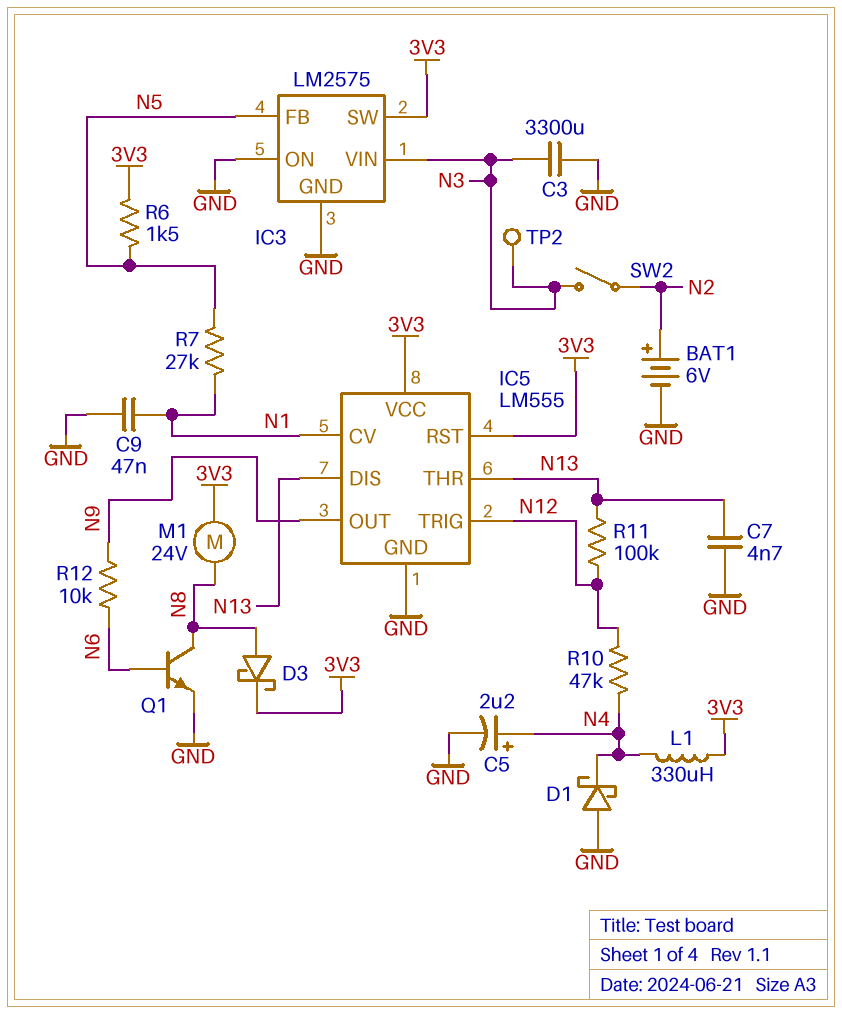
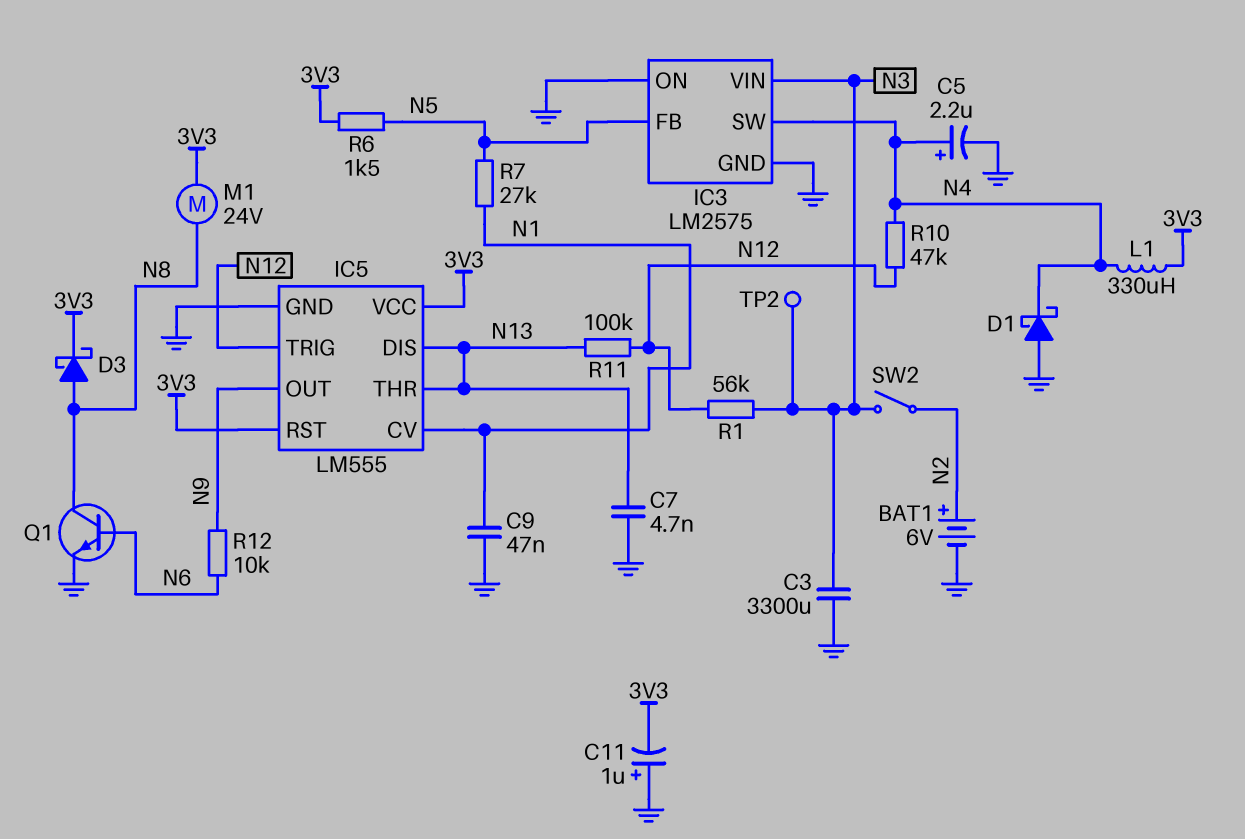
C11: none -> 1uF (plus GND, minus 3V3)
IC3 pin SW: 3V3 -> N4
R1: none -> 56k (N3, N12)

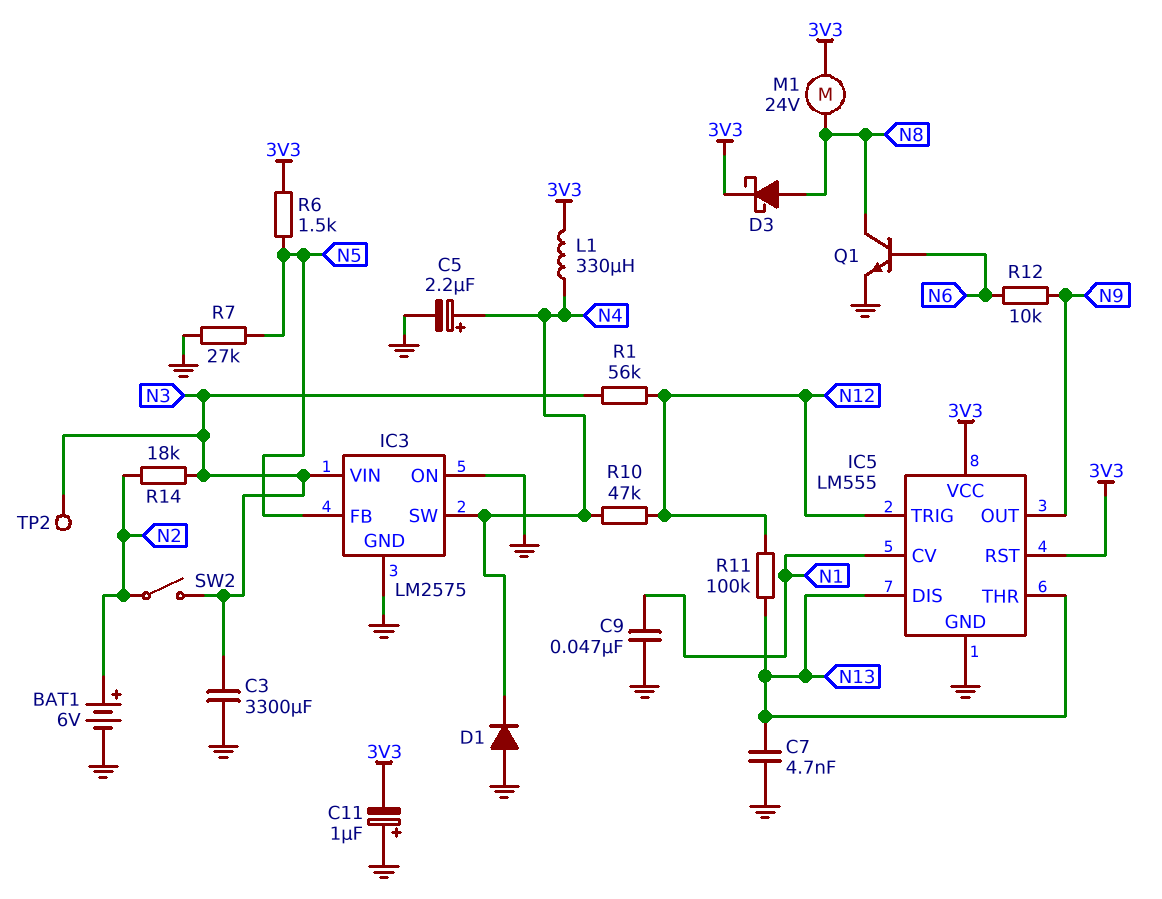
D1: schottky (A GND, K N4) -> diode (A GND, K N4)
R7: 27k (N1, N5) -> 27k (GND, N5)
R14: none -> 18k (N2, N3)

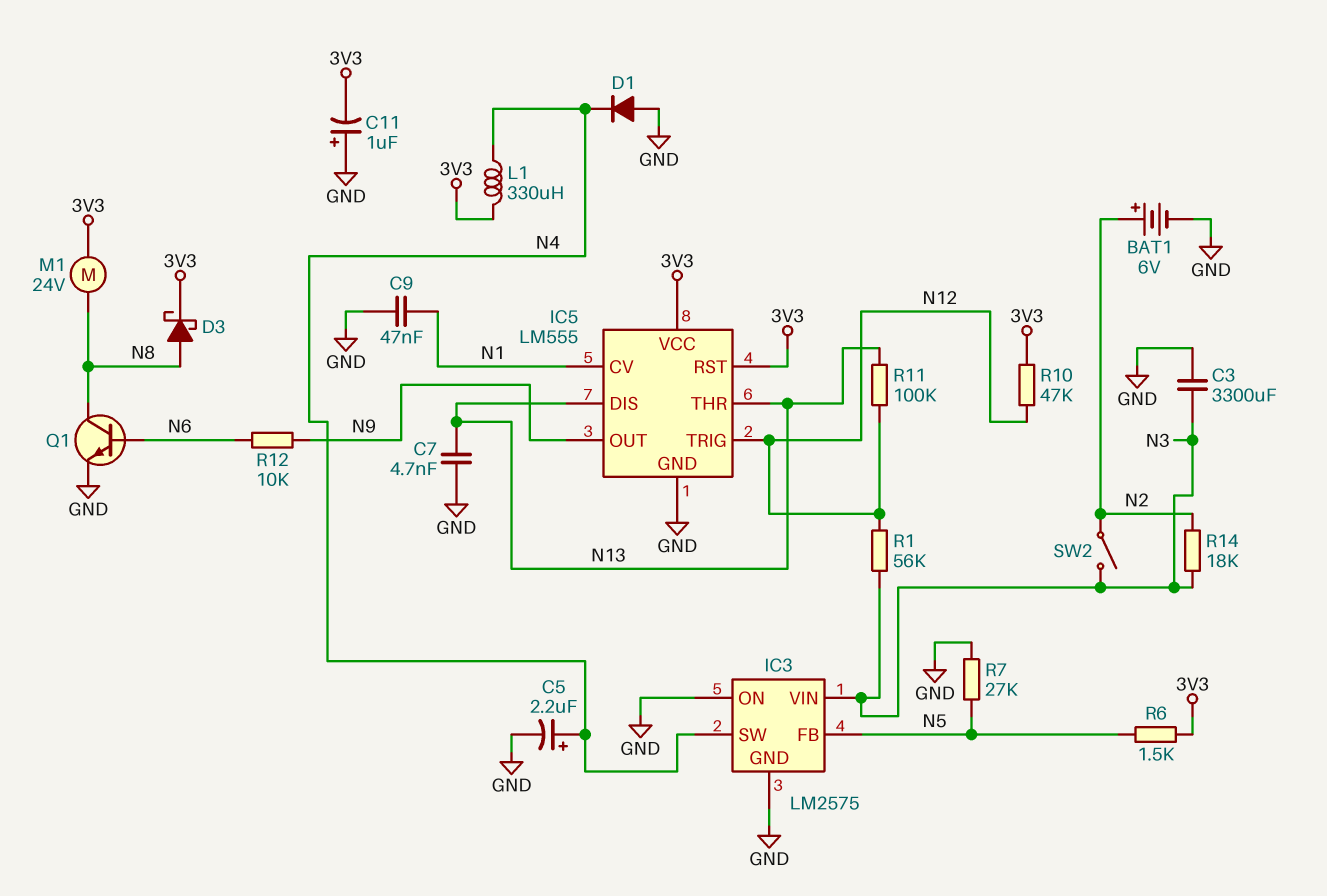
R10: 47k (N4, N12) -> 47k (3V3, N12)
TP2: test point (N3) -> none

